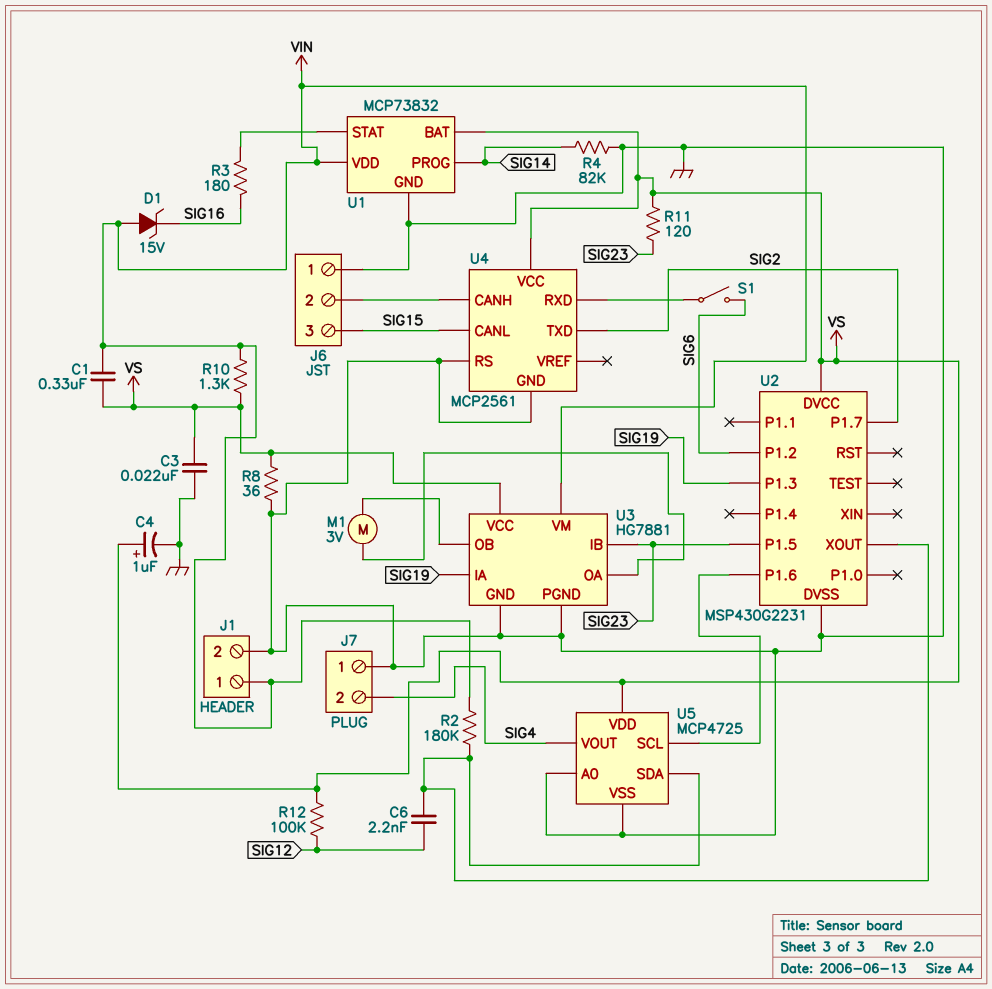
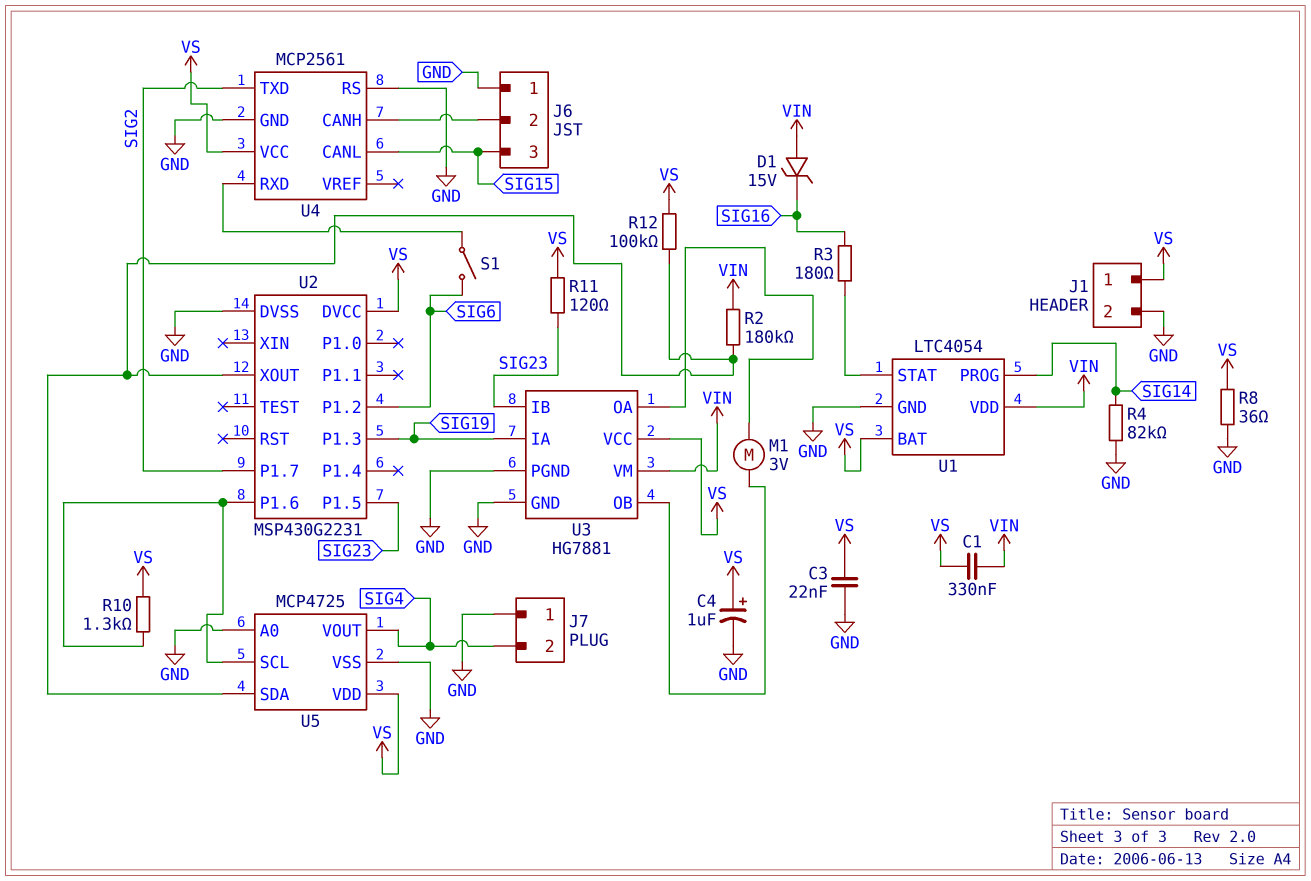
C6: 2.2nF (SIG12, U2/XOUT) -> none
J1 pin 1: VIN -> VS
R10: 1.3k (VIN, VS) -> 1.3k (U2/P1.6, VS)
R12: 100k (SIG12, VS) -> 100k (U2/XOUT, VS)
U1: MCP73832 -> LTC4054

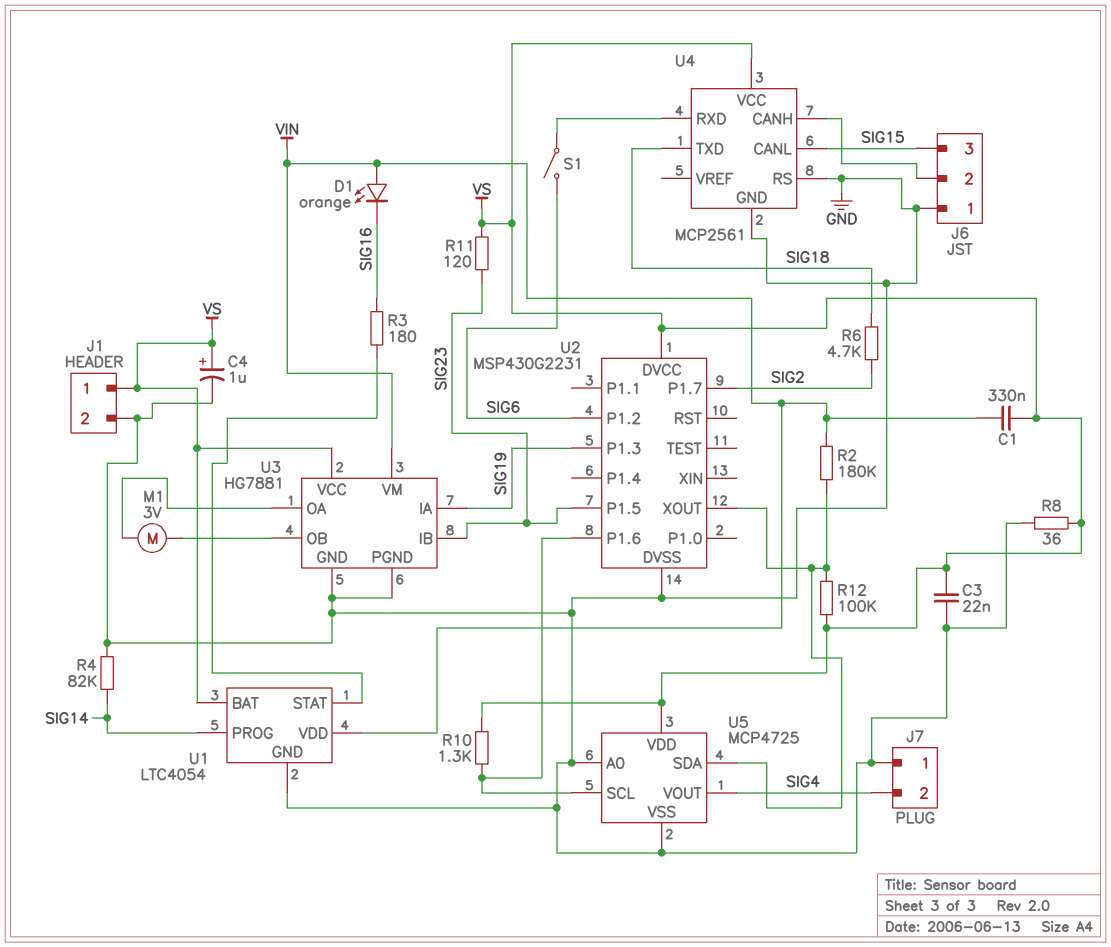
D1: zener 15V (A VIN, K SIG16) -> LED orange (A VIN, K SIG16)
R6: none -> 4.7k (SIG2, SIG18)
U4 pin TXD: SIG2 -> SIG18

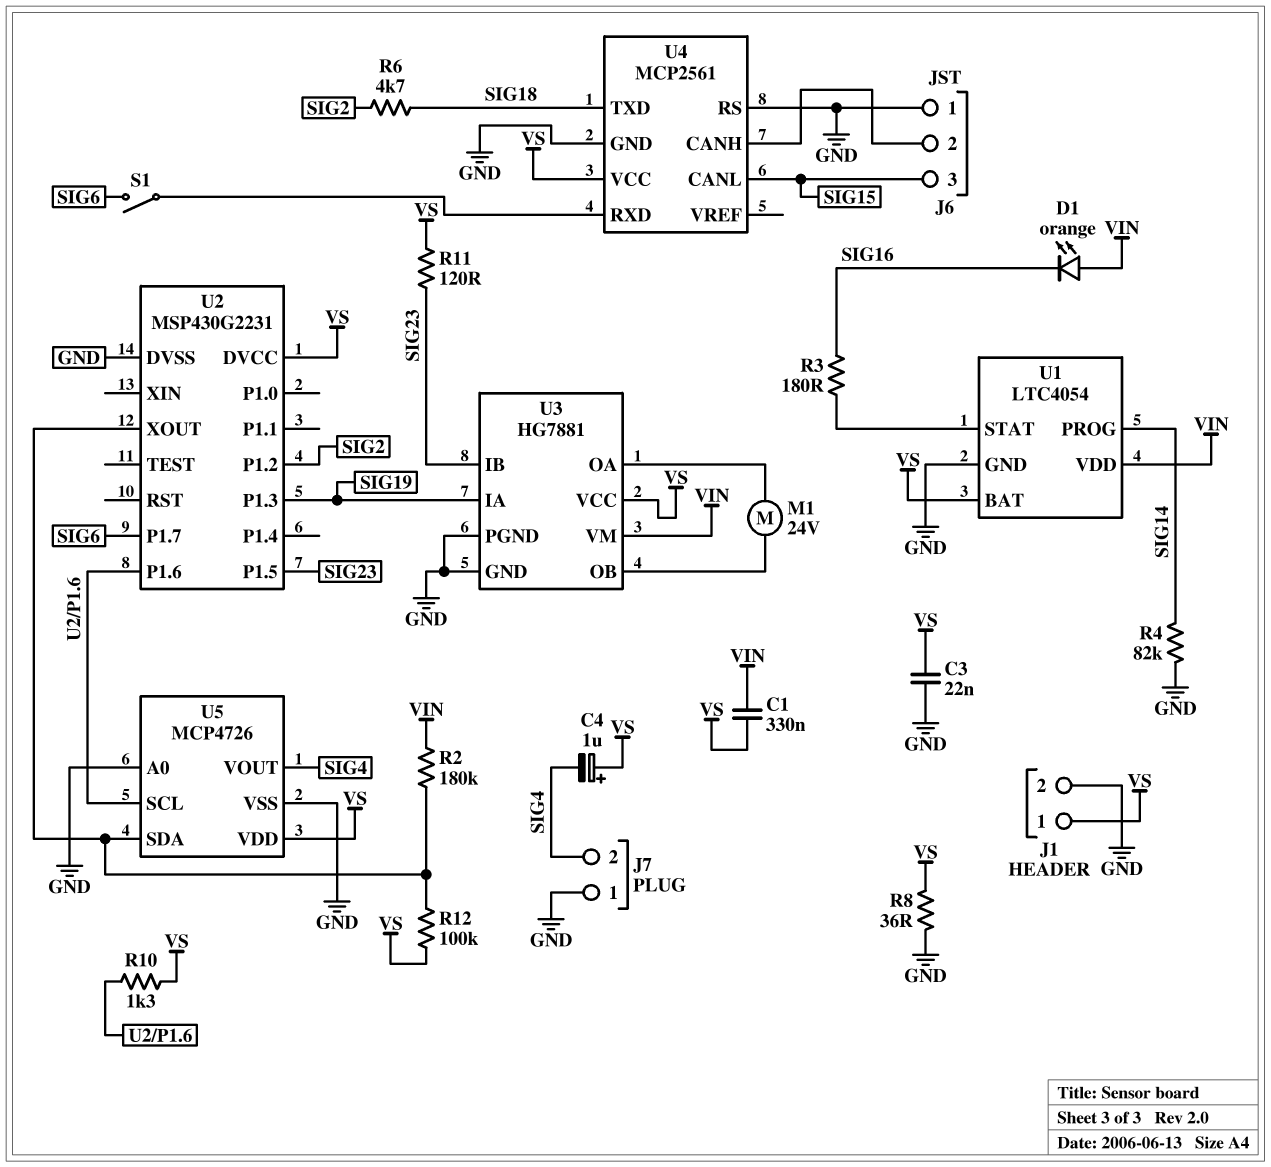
C4: 1uF (plus VS, minus GND) -> 1uF (plus VS, minus SIG4)
M1: motor 3V (U3/OA, U3/OB) -> motor 24V (U3/OA, U3/OB)
U2 pin P1.2: SIG6 -> SIG2
U2 pin P1.7: SIG2 -> SIG6
U5: MCP4725 -> MCP4726

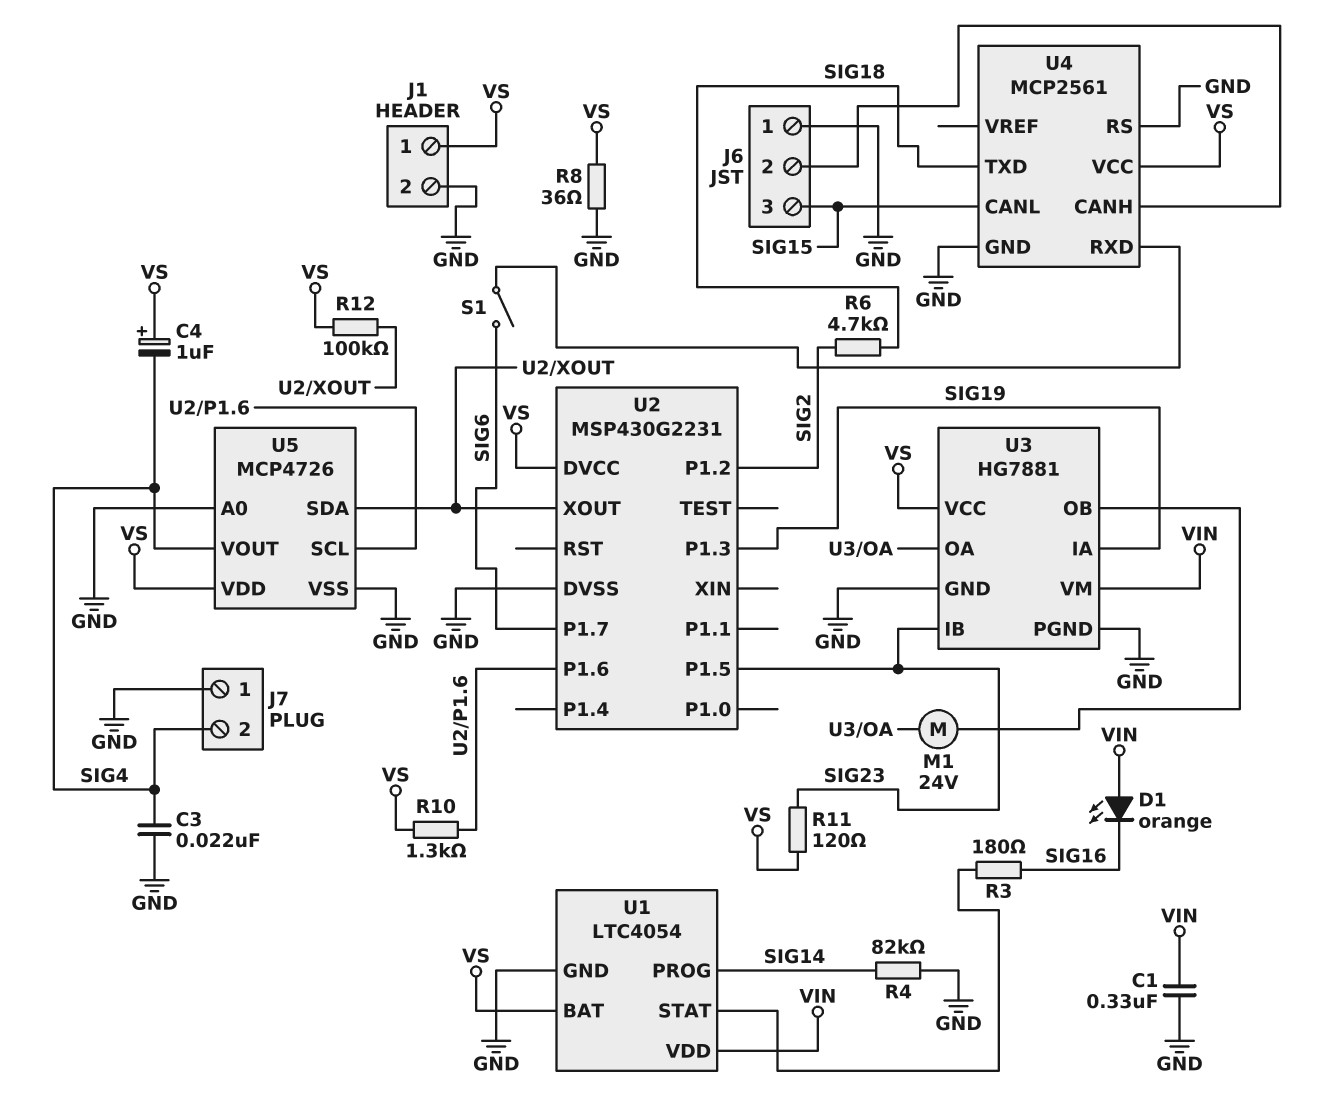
C1: 330nF (VIN, VS) -> 330nF (GND, VIN)
C3: 22nF (GND, VS) -> 22nF (GND, SIG4)
R2: 180k (U2/XOUT, VIN) -> none

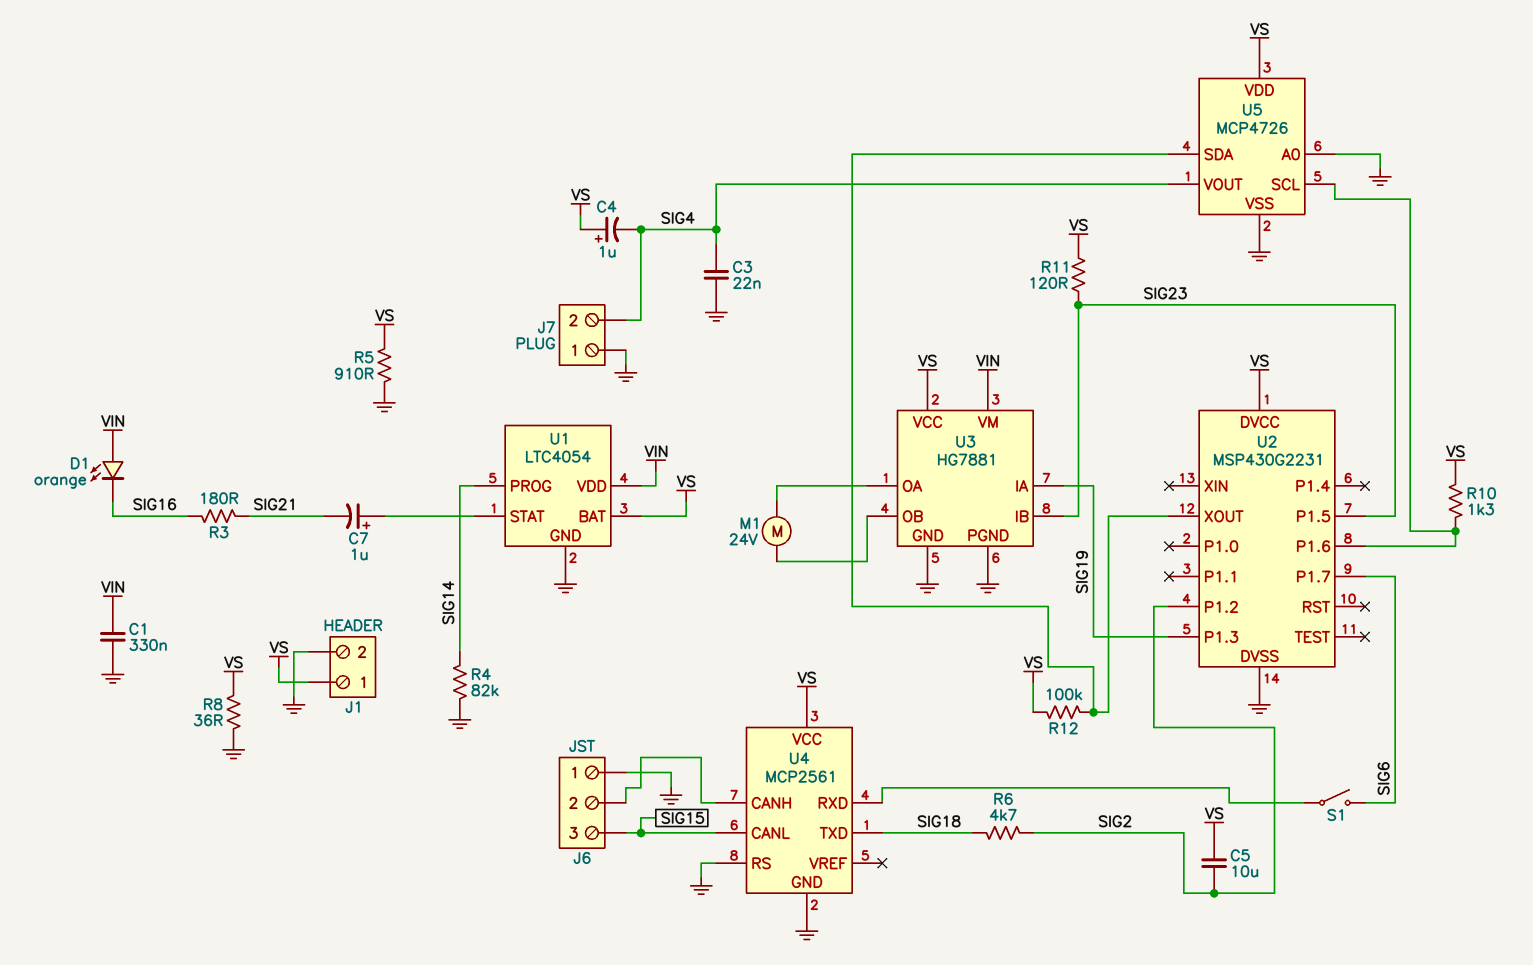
C5: none -> 10uF (SIG2, VS)
C7: none -> 1uF (plus U1/STAT, minus SIG21)
R3: 180 (SIG16, U1/STAT) -> 180 (SIG16, SIG21)
R5: none -> 910 (GND, VS)

